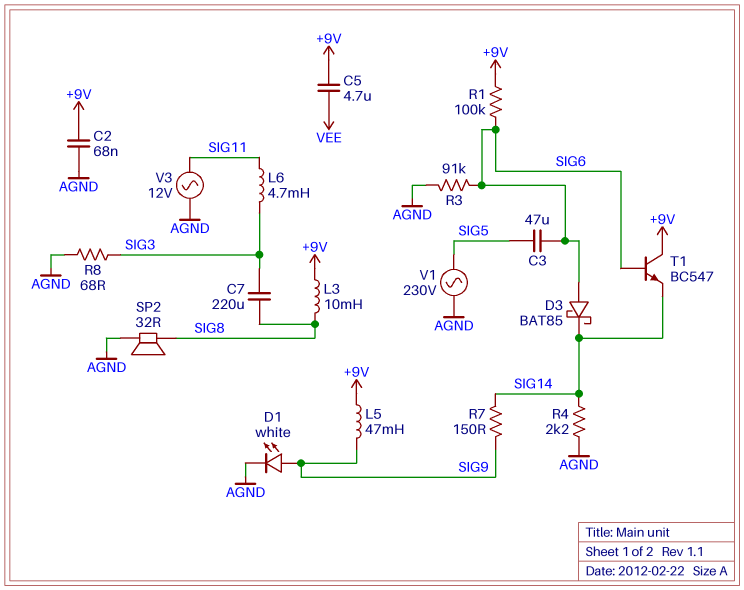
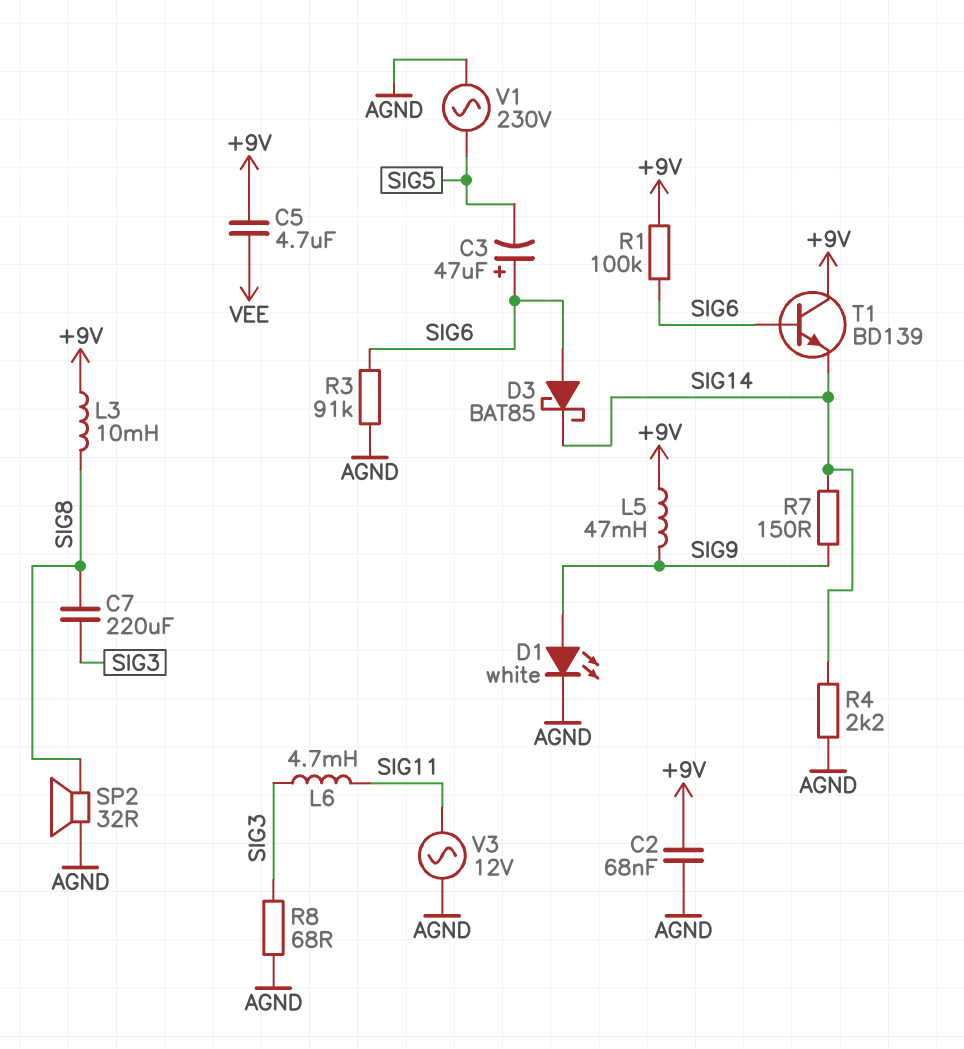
C3: 47uF (SIG5, SIG6) -> 47uF (plus SIG6, minus SIG5)
T1: NPN BC547 (B SIG6, C +9V, E SIG14) -> NPN BD139 (B SIG6, C +9V, E SIG14)

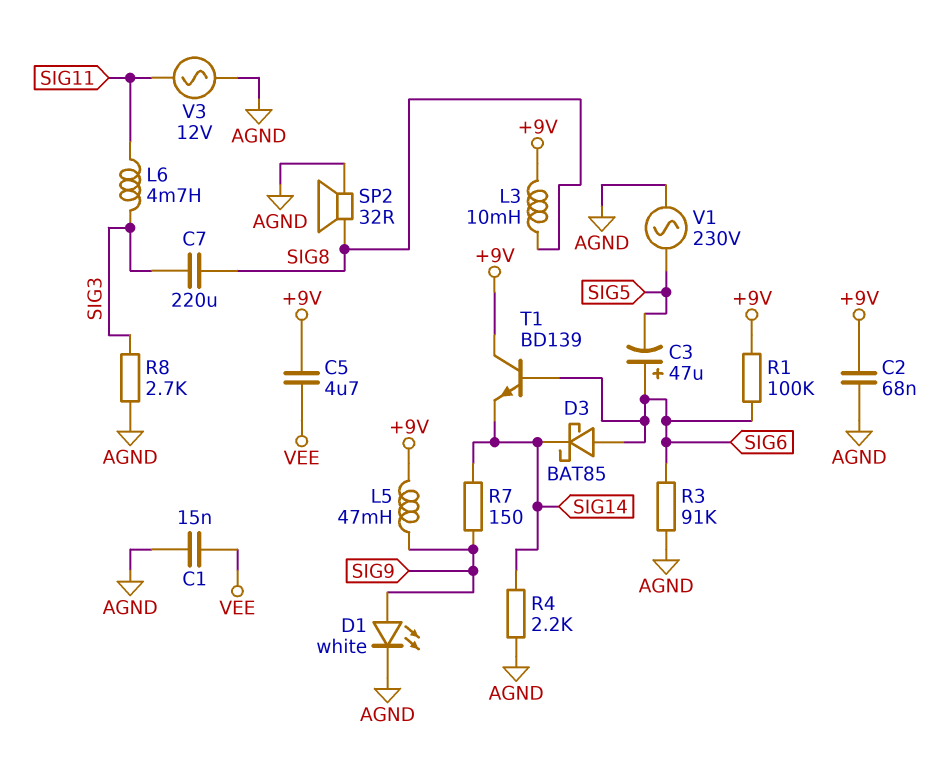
C1: none -> 15nF (AGND, VEE)
R8: 68 (AGND, SIG3) -> 2.7k (AGND, SIG3)

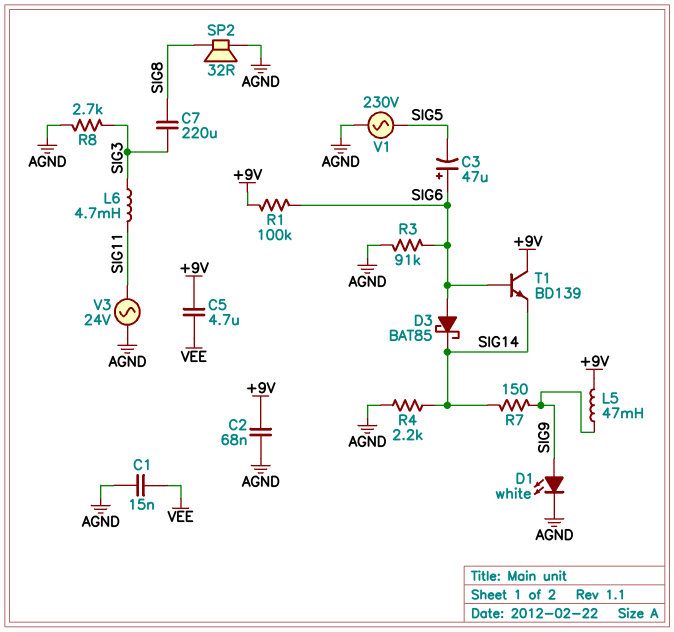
L3: 10mH (+9V, SIG8) -> none
V3: AC 12V (AGND, SIG11) -> AC 24V (AGND, SIG11)

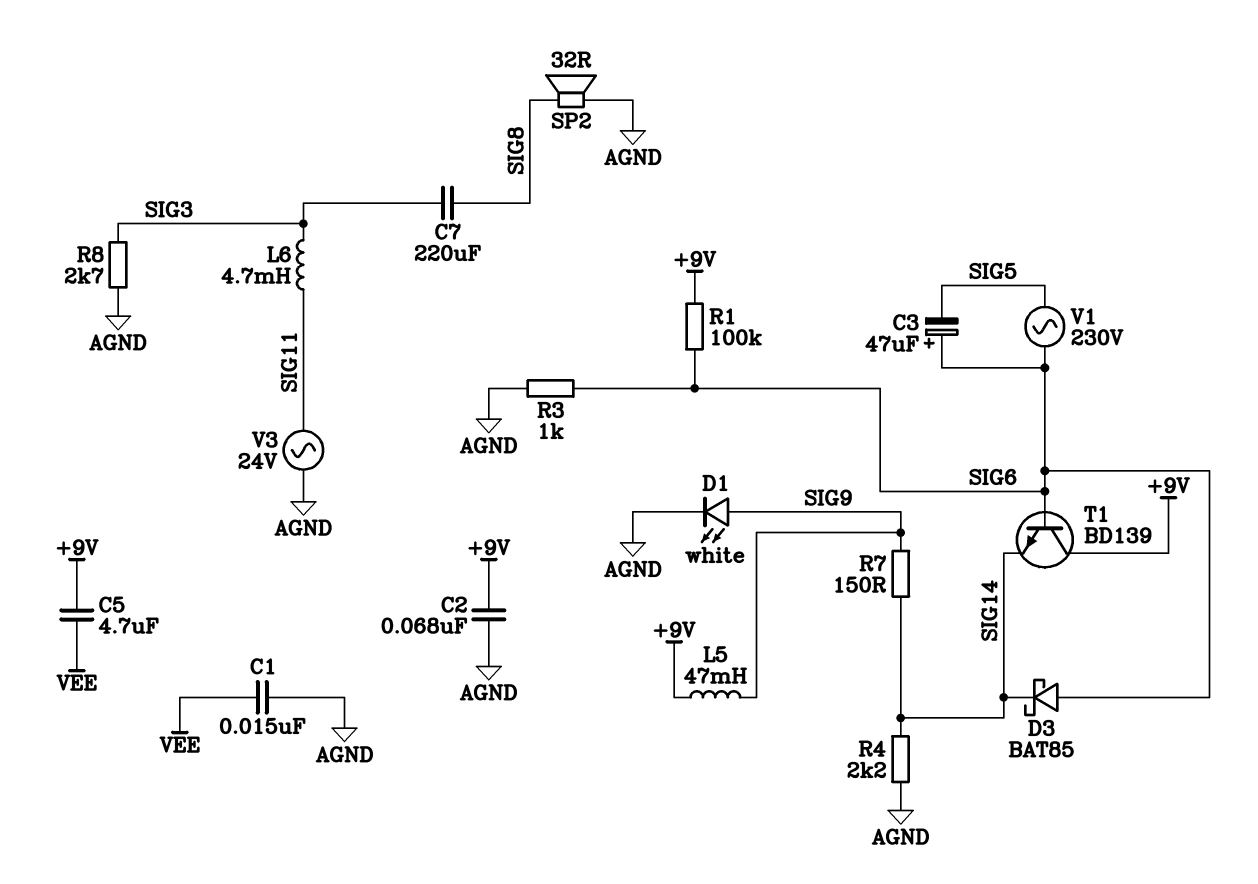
R3: 91k (AGND, SIG6) -> 1k (AGND, SIG6)
V1: AC 230V (AGND, SIG5) -> AC 230V (SIG5, SIG6)

